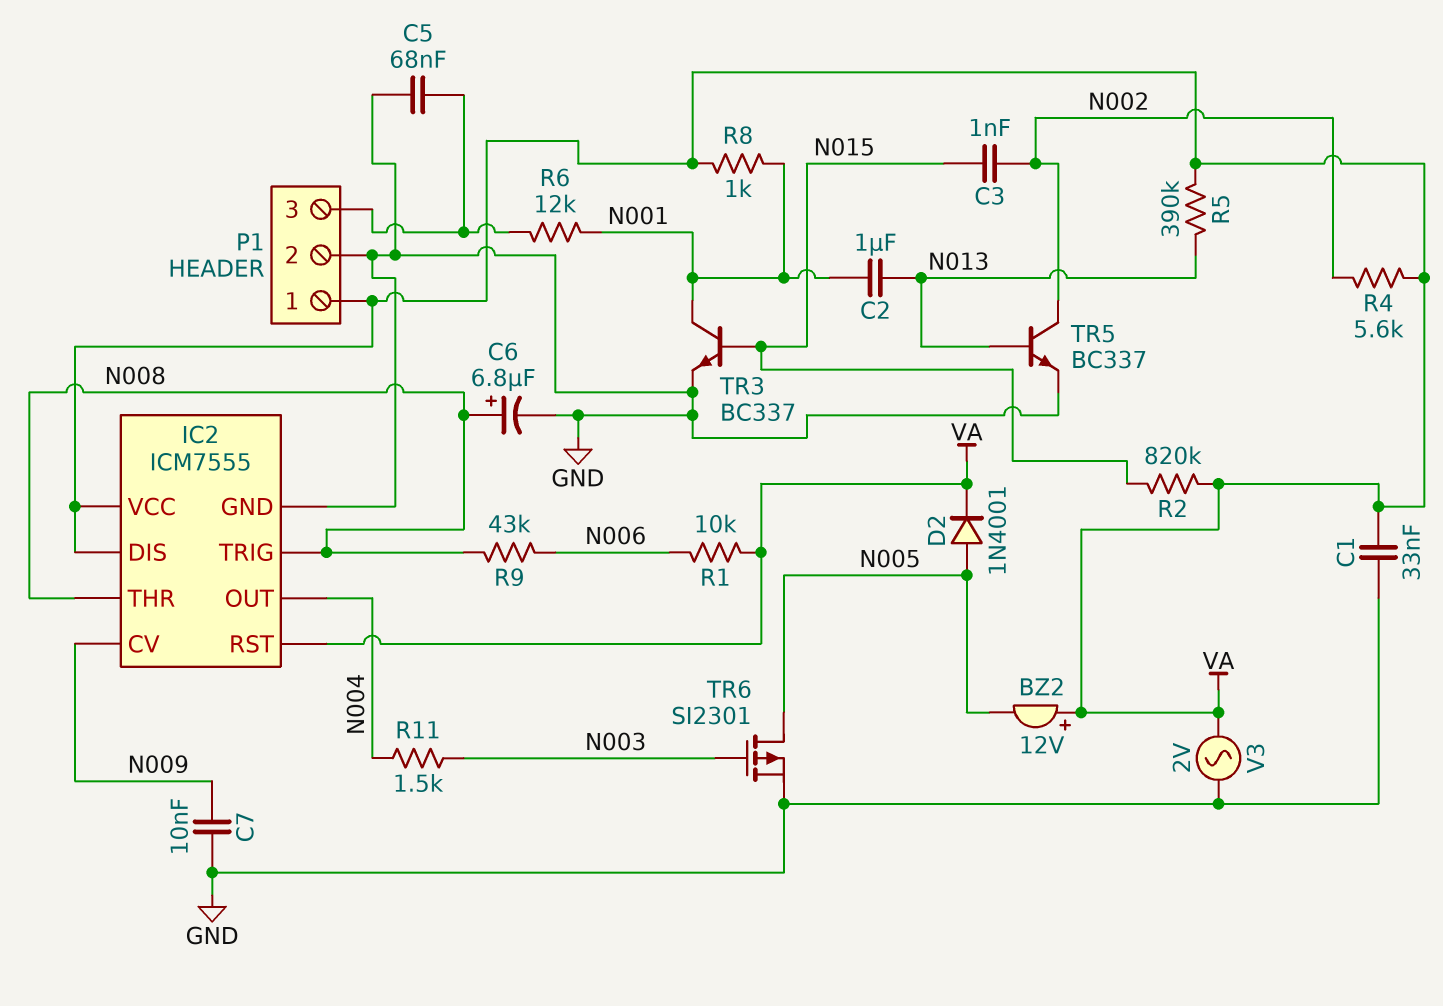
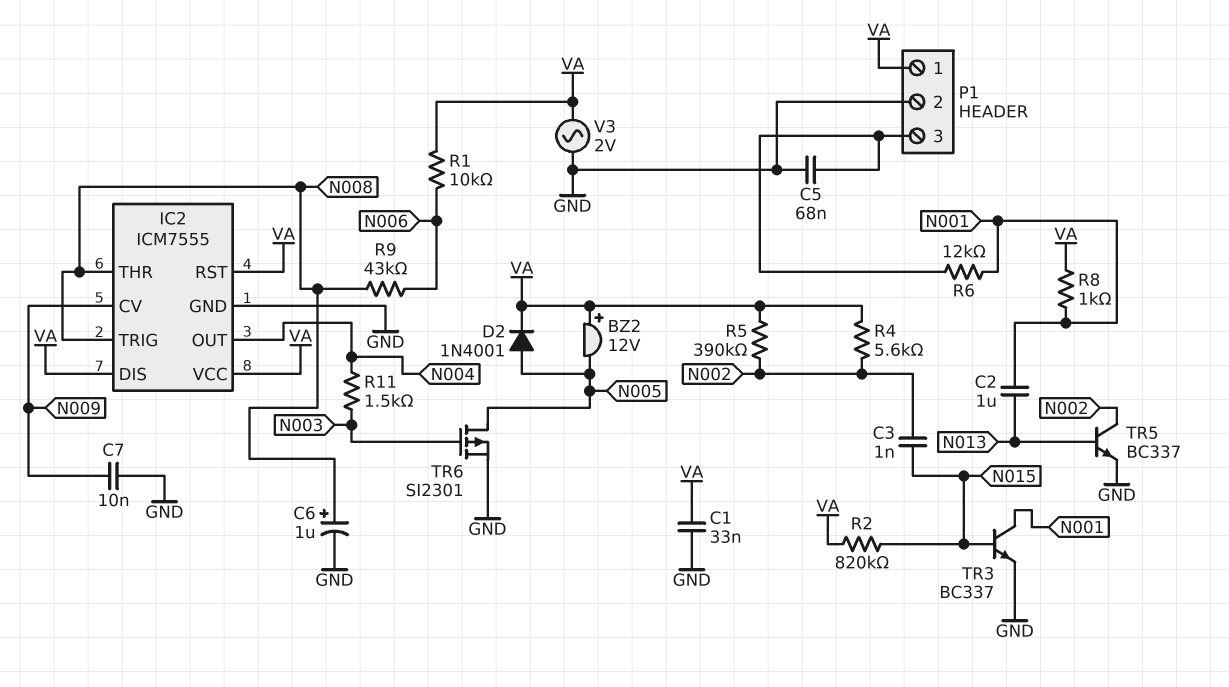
C6: 6.8uF (plus N008, minus GND) -> 1uF (plus N008, minus GND)
R5: 390k (N013, VA) -> 390k (N002, VA)

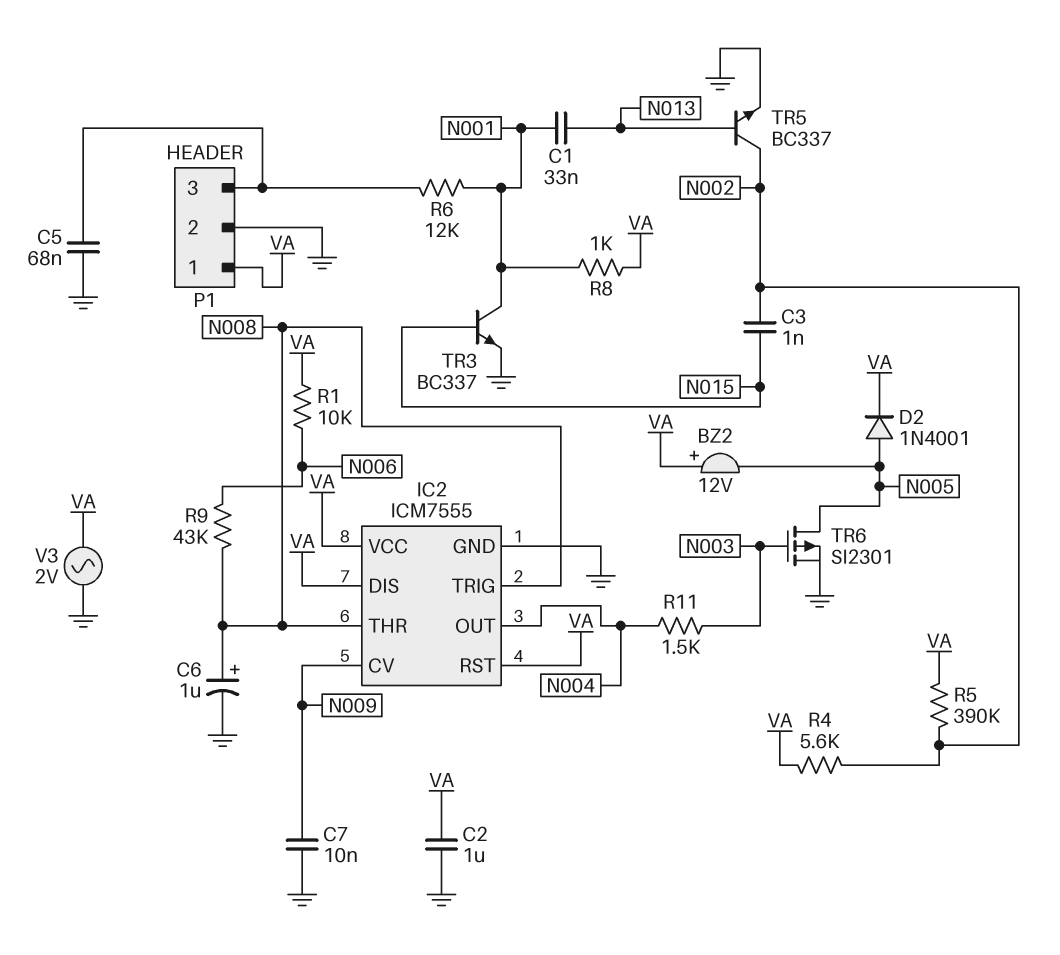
C1: 33nF (GND, VA) -> 33nF (N001, N013)
C2: 1uF (N001, N013) -> 1uF (GND, VA)
R2: 820k (N015, VA) -> none

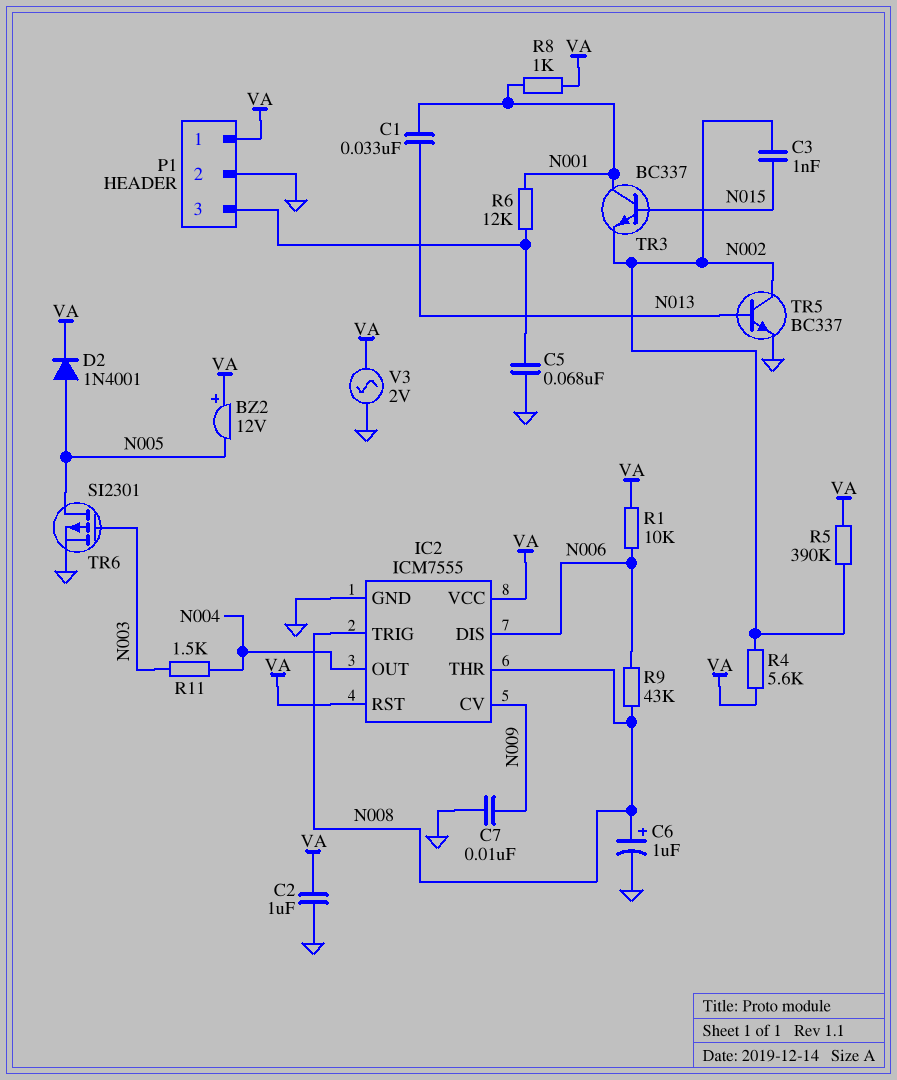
IC2 pin DIS: VA -> N006
TR3: NPN BC337 (B N015, C N001, E GND) -> NPN BC337 (B N015, C N001, E N002)

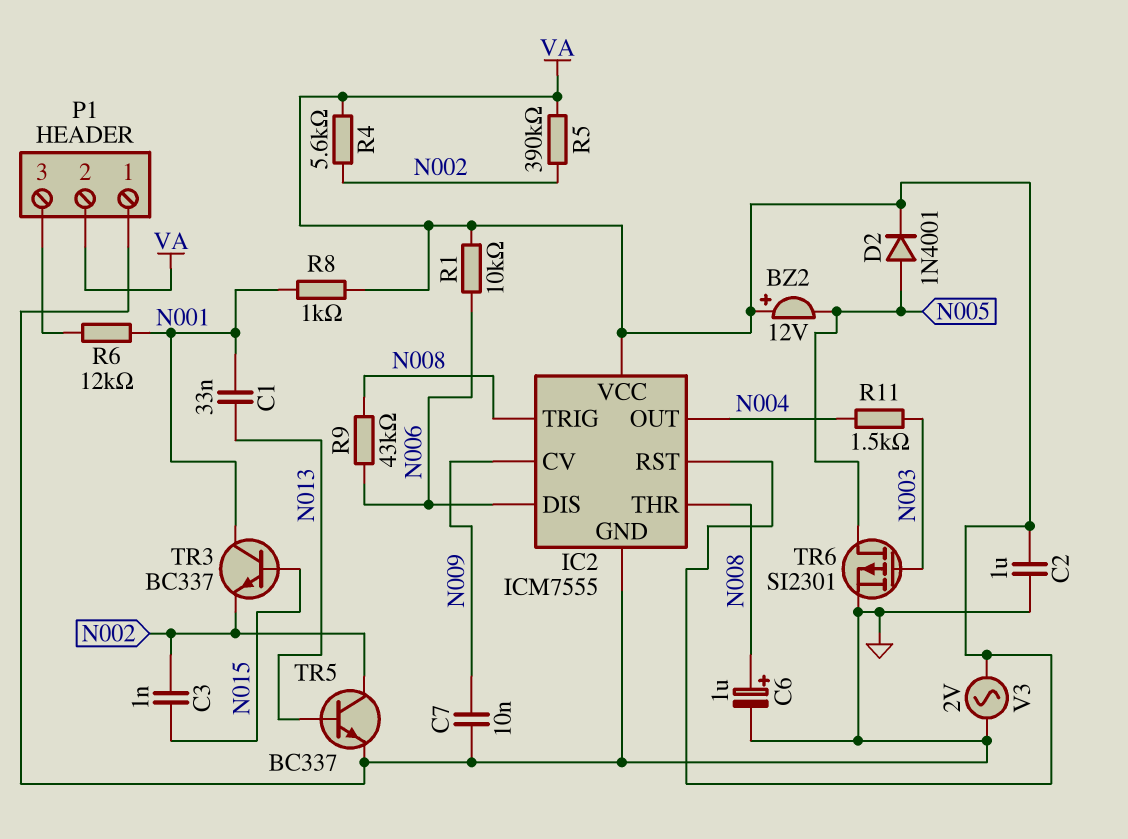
C5: 68nF (GND, P1/3) -> none
P1 pin 1: VA -> GND
P1 pin 2: GND -> VA

